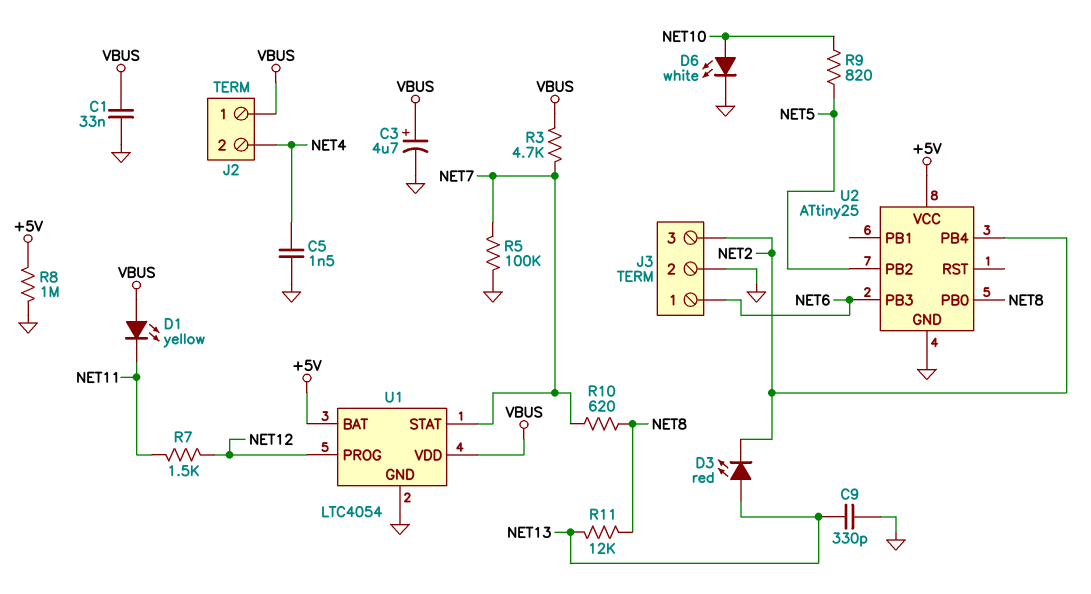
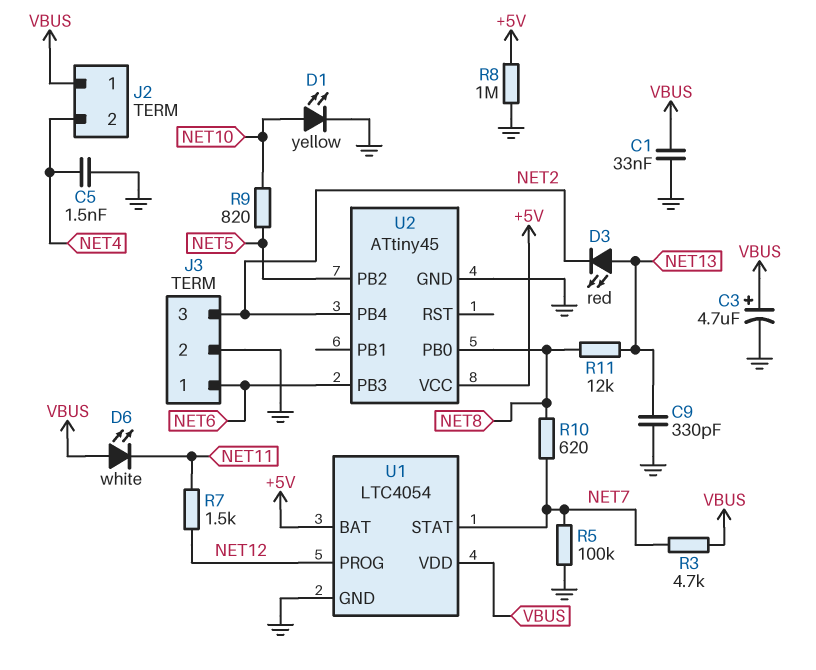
D1: LED yellow (A VBUS, K NET11) -> LED yellow (A NET10, K GND)
D6: LED white (A NET10, K GND) -> LED white (A VBUS, K NET11)
U2: ATtiny25 -> ATtiny45

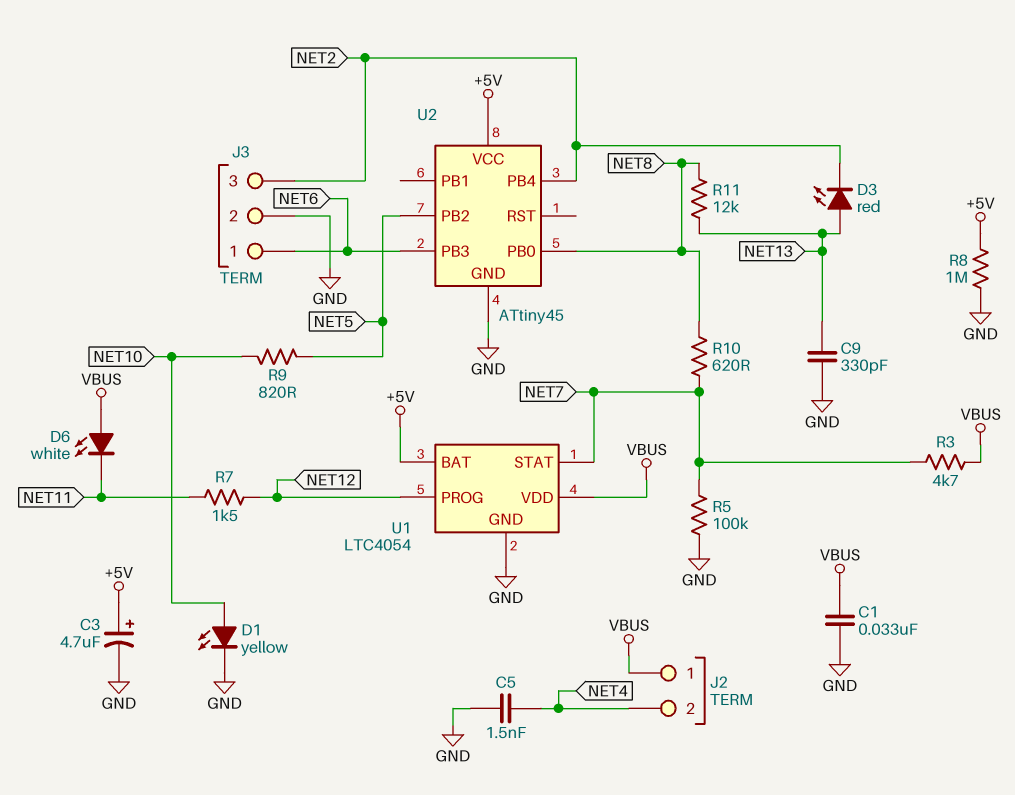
C3: 4.7uF (plus VBUS, minus GND) -> 4.7uF (plus +5V, minus GND)

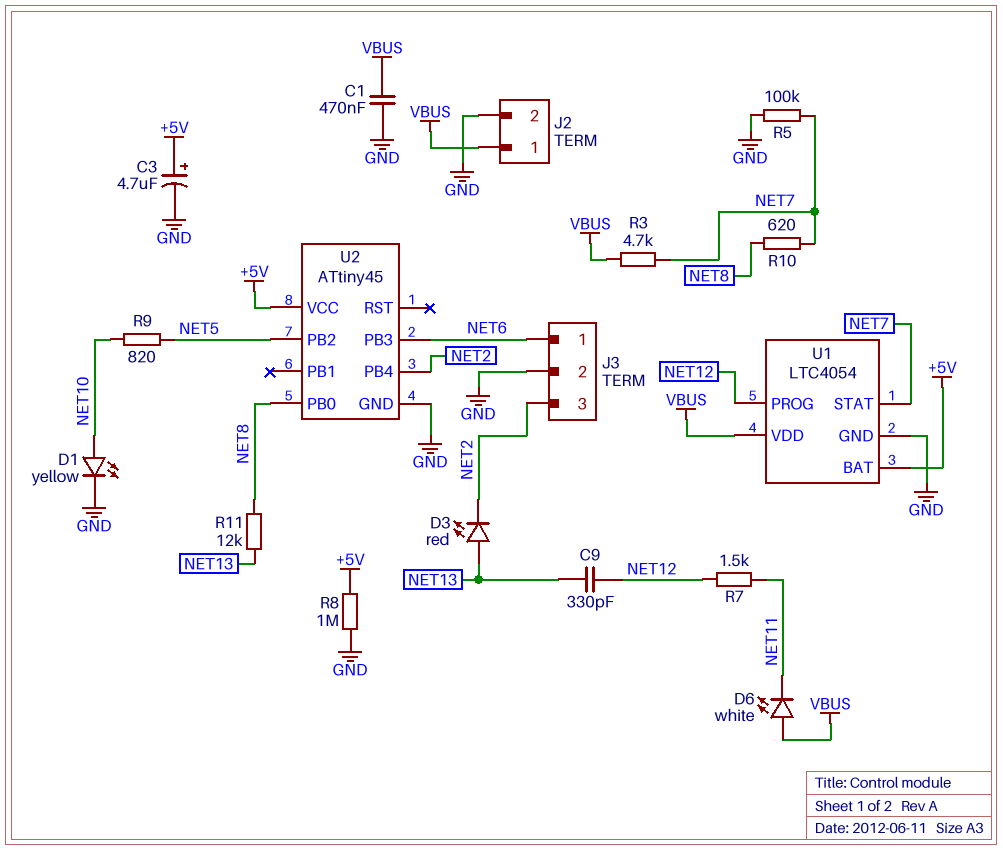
C1: 33nF (GND, VBUS) -> 470nF (GND, VBUS)
C5: 1.5nF (GND, NET4) -> none
C9: 330pF (GND, NET13) -> 330pF (NET12, NET13)
J2 pin 2: NET4 -> GND

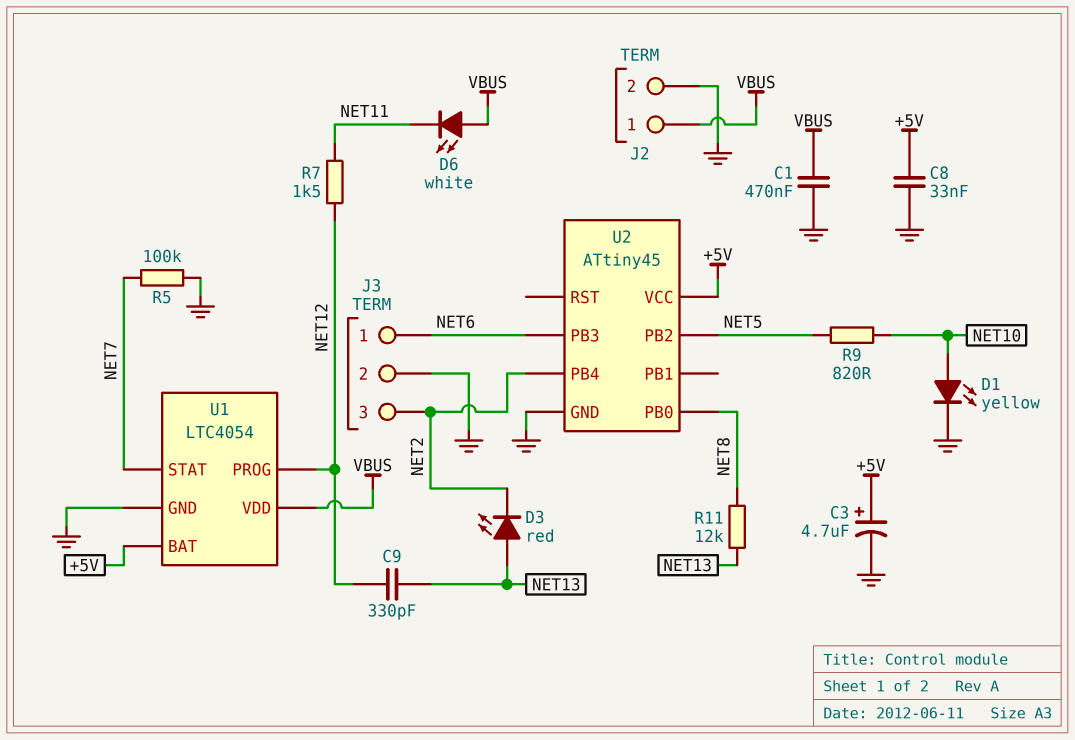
C8: none -> 33nF (+5V, GND)
R3: 4.7k (NET7, VBUS) -> none
R8: 1M (+5V, GND) -> none
R10: 620 (NET7, NET8) -> none

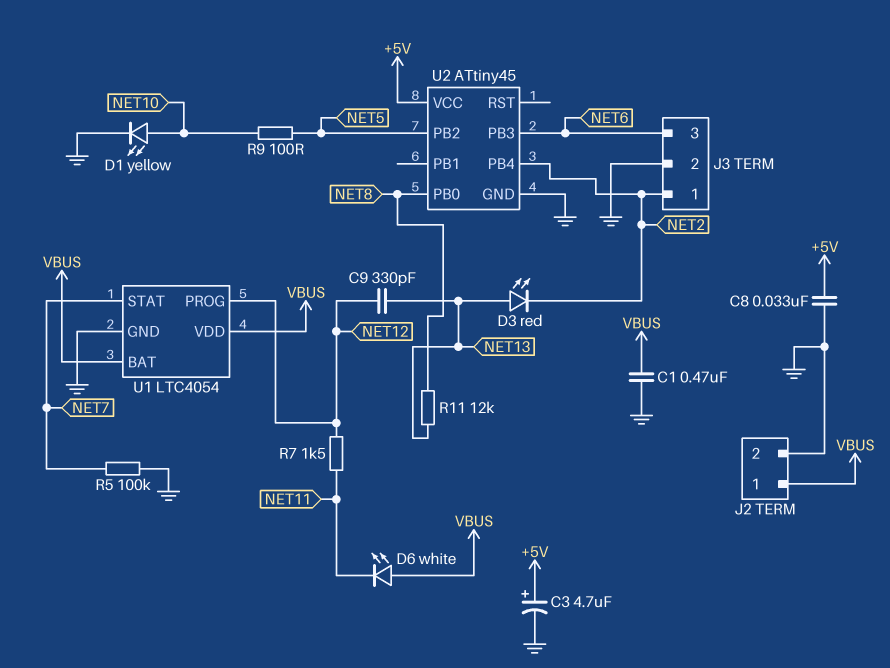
J3 pin 1: NET6 -> NET2
J3 pin 3: NET2 -> NET6
R9: 820 (NET5, NET10) -> 100 (NET5, NET10)
U1 pin BAT: +5V -> VBUS

